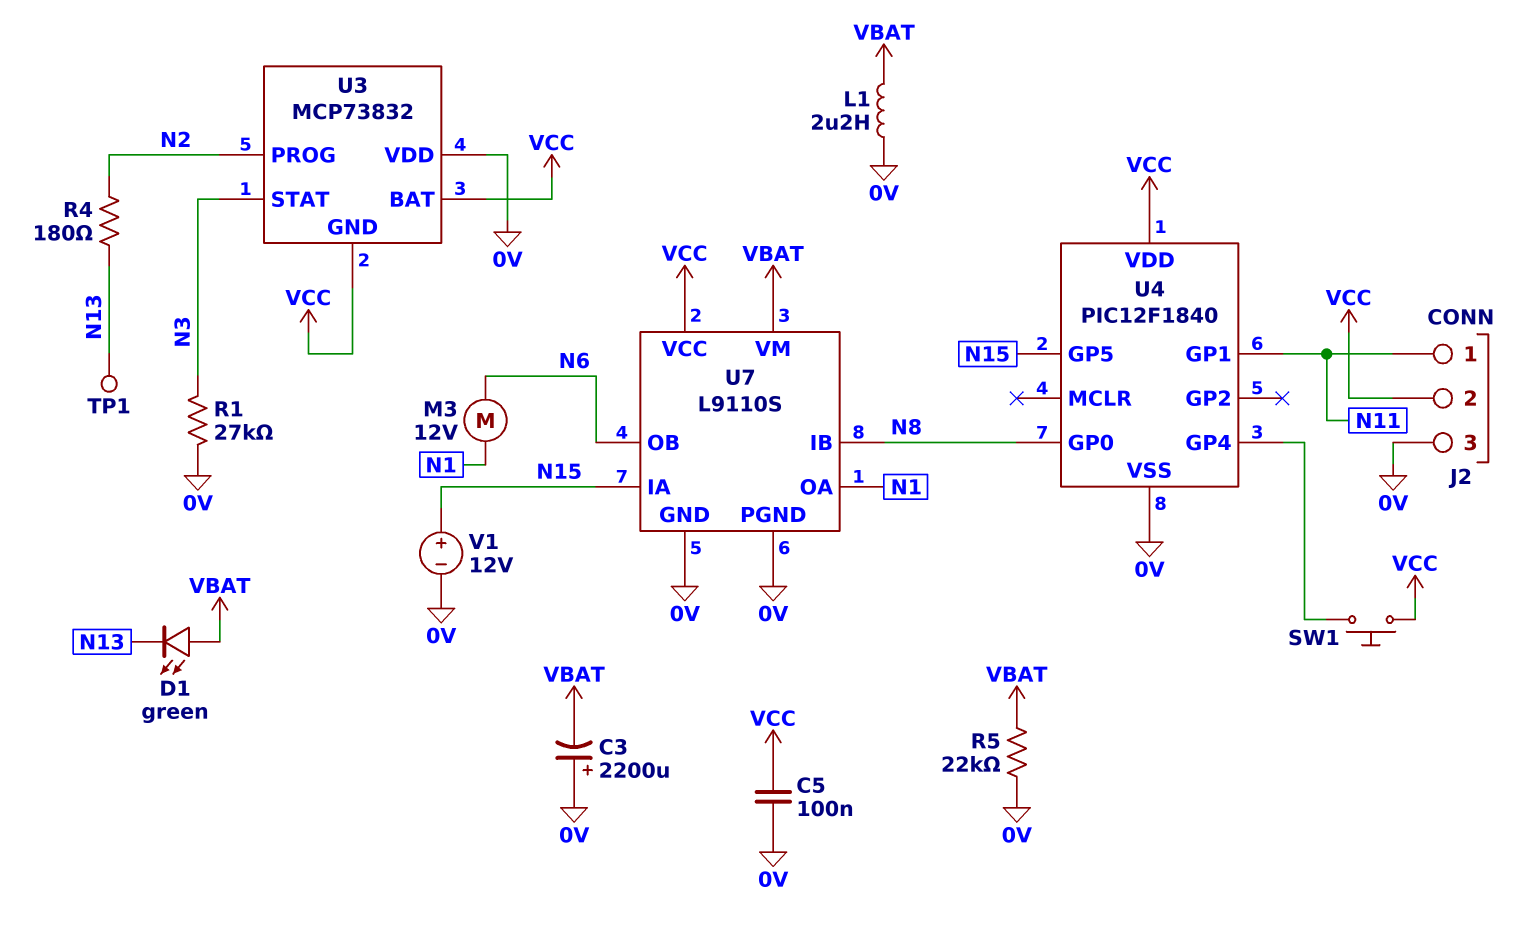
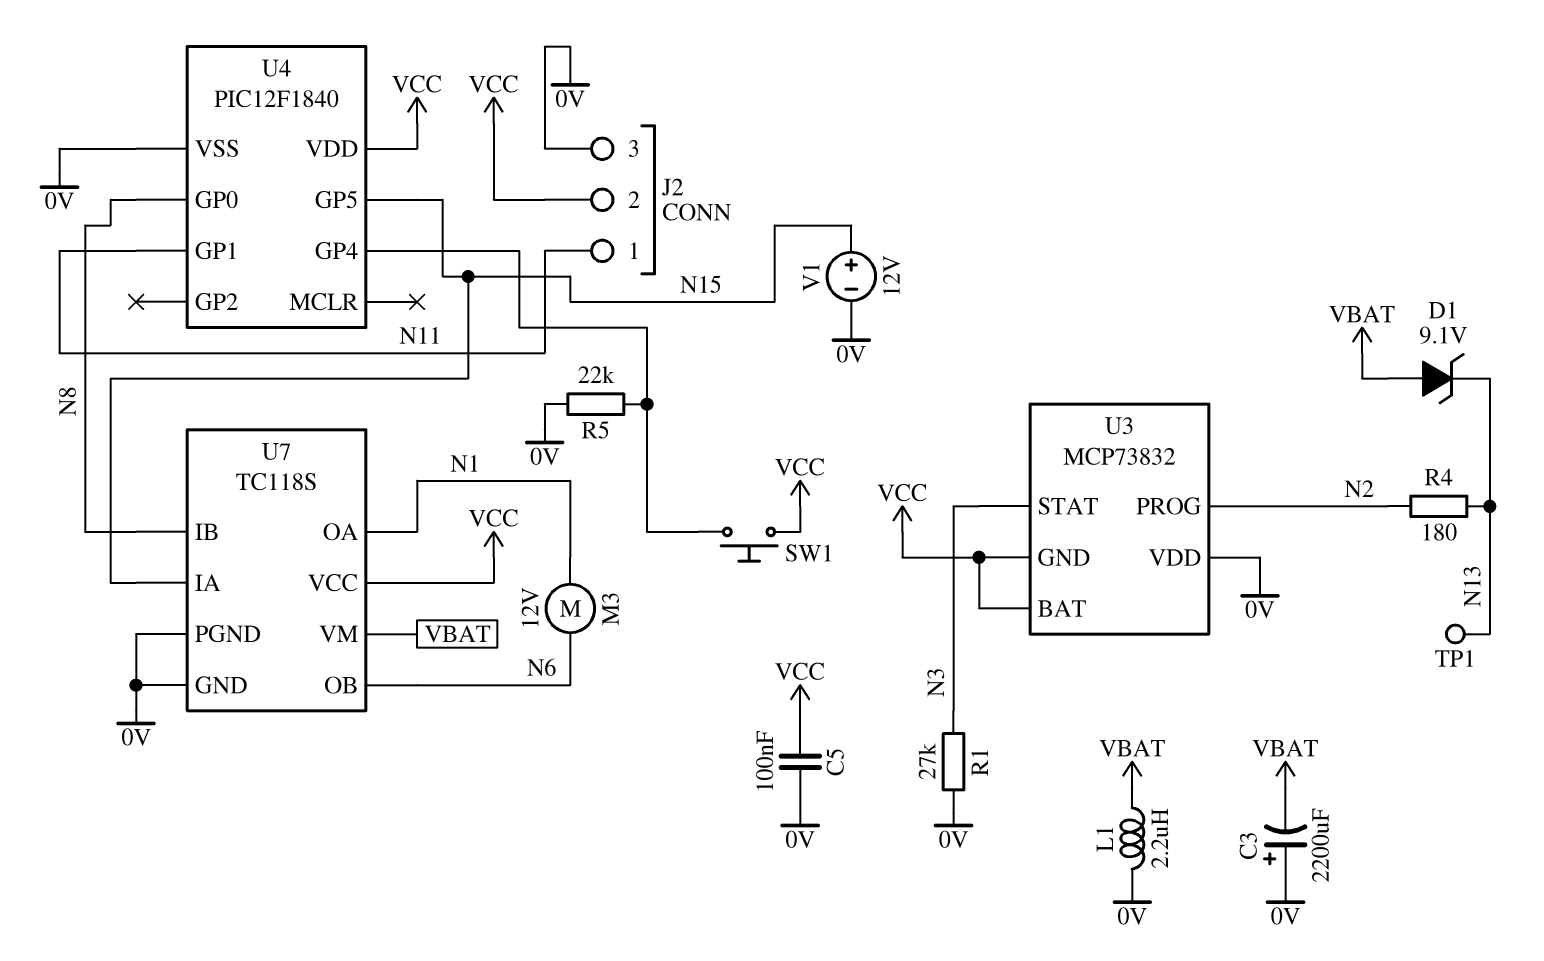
D1: LED green (A VBAT, K N13) -> zener 9.1V (A VBAT, K N13)
R5: 22k (0V, VBAT) -> 22k (0V, U4/GP4)
U7: L9110S -> TC118S

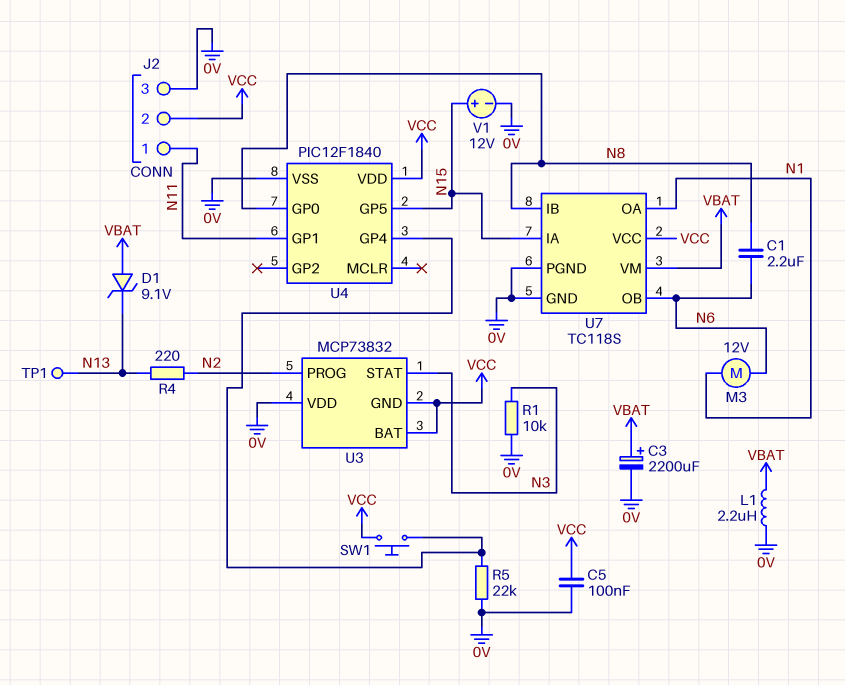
C1: none -> 2.2uF (N6, N8)
C3: 2200uF (plus 0V, minus VBAT) -> 2200uF (plus VBAT, minus 0V)
R1: 27k (0V, N3) -> 10k (0V, N3)
R4: 180 (N2, N13) -> 220 (N2, N13)

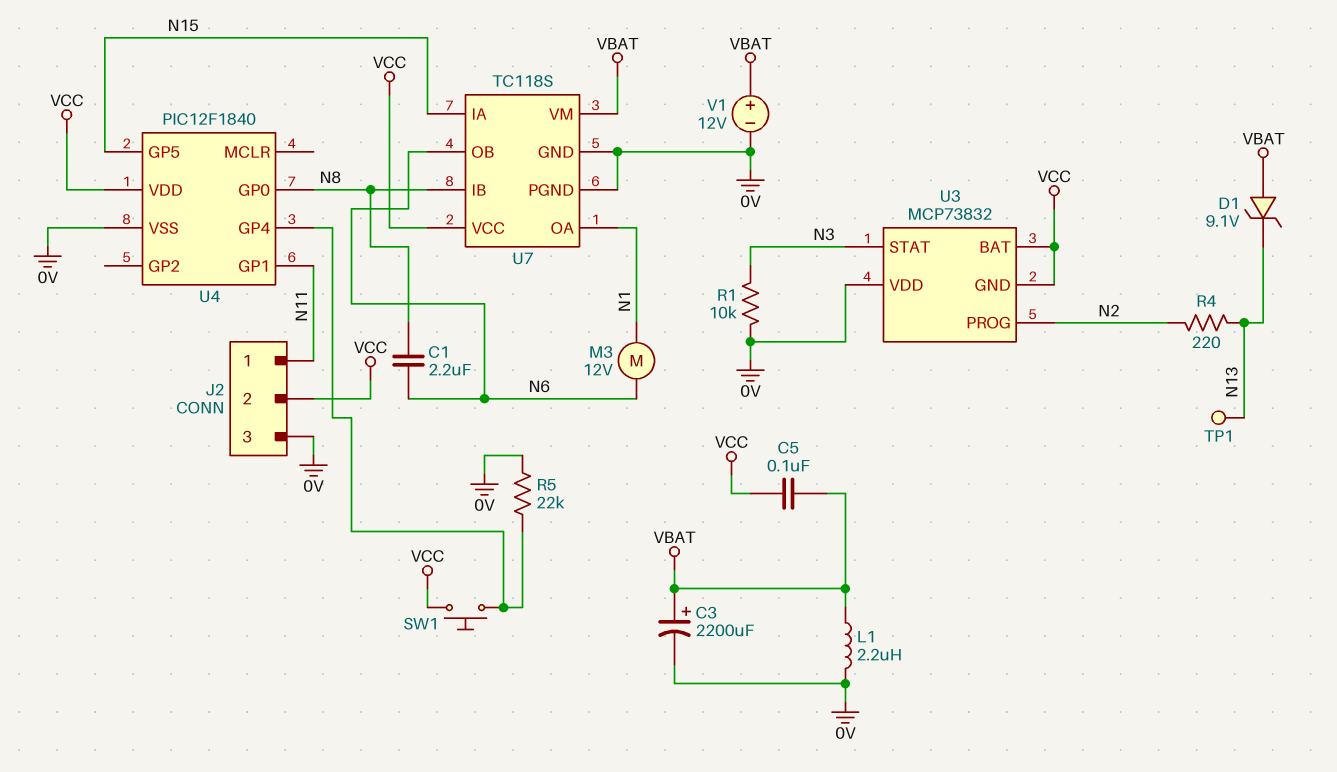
C5: 100nF (0V, VCC) -> 100nF (VBAT, VCC)
V1: 12V (plus N15, minus 0V) -> 12V (plus VBAT, minus 0V)

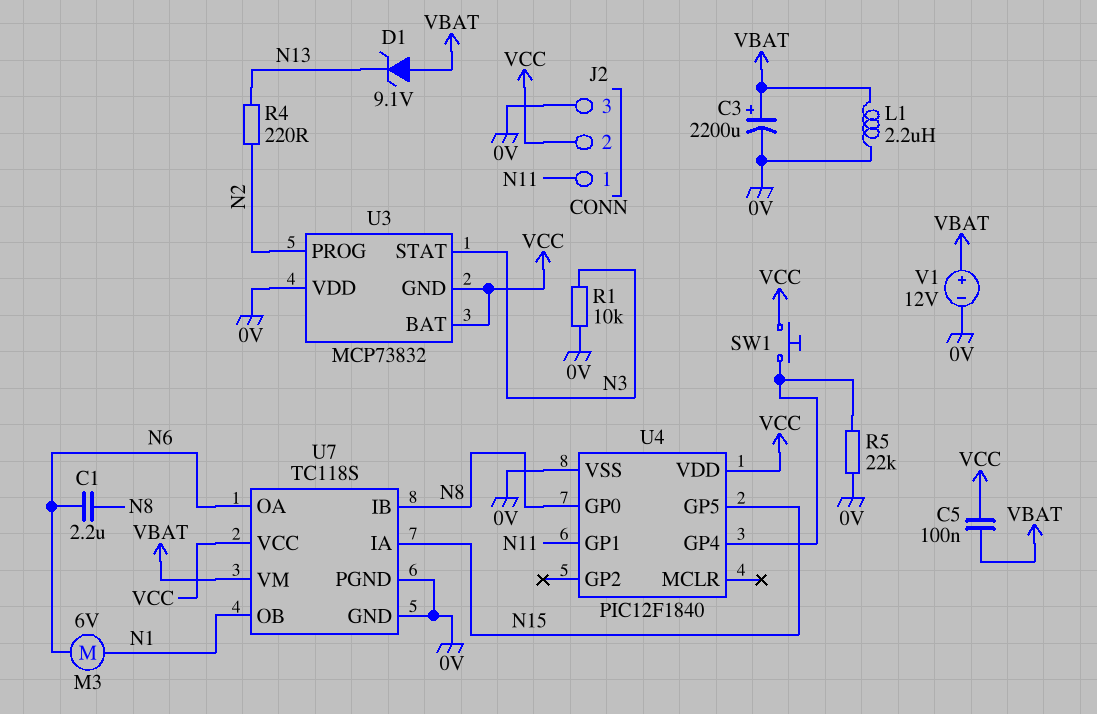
M3: motor 12V (N1, N6) -> motor 6V (N1, N6)
TP1: test point (N13) -> none
U7 pin OA: N1 -> N6
U7 pin OB: N6 -> N1

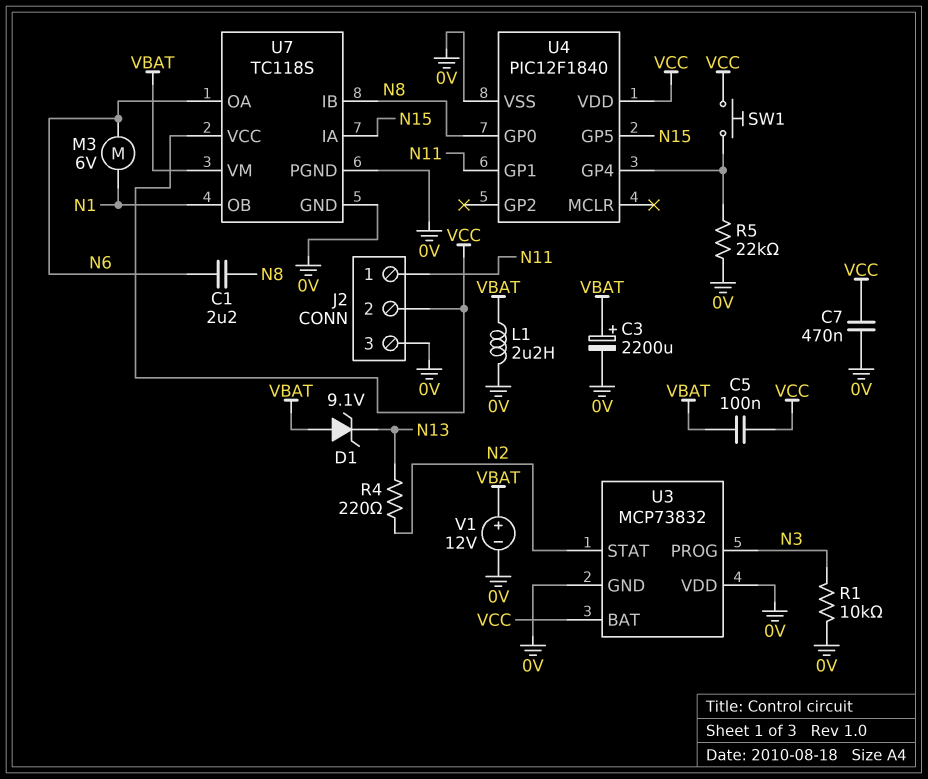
C7: none -> 470nF (0V, VCC)
U3 pin GND: VCC -> 0V
U3 pin PROG: N2 -> N3
U3 pin STAT: N3 -> N2

